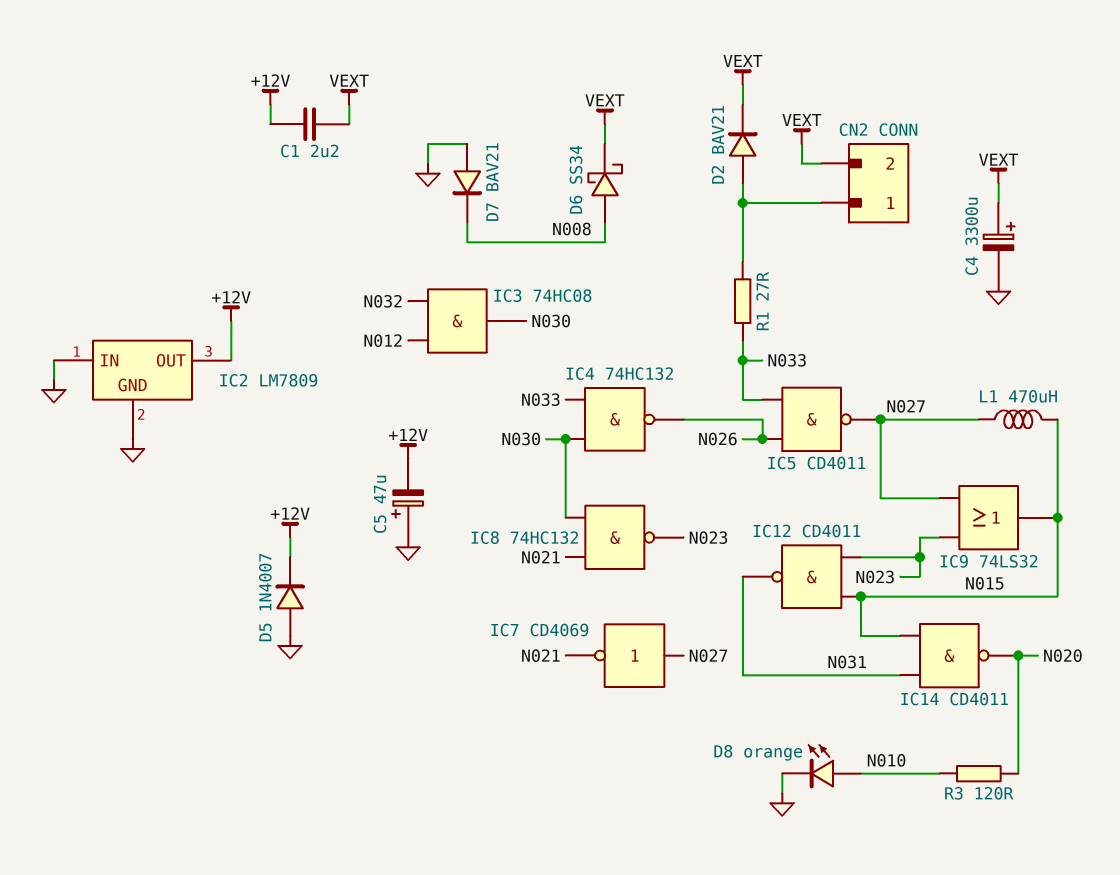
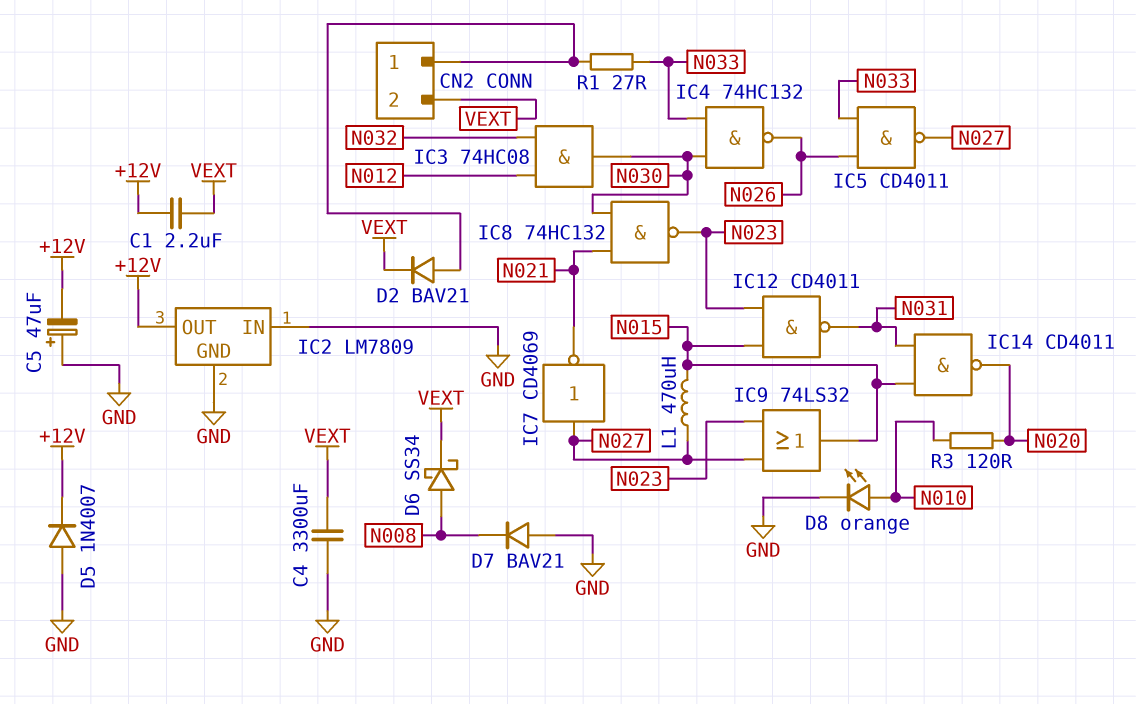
C4: 3300uF (plus VEXT, minus GND) -> 3300uF (GND, VEXT)

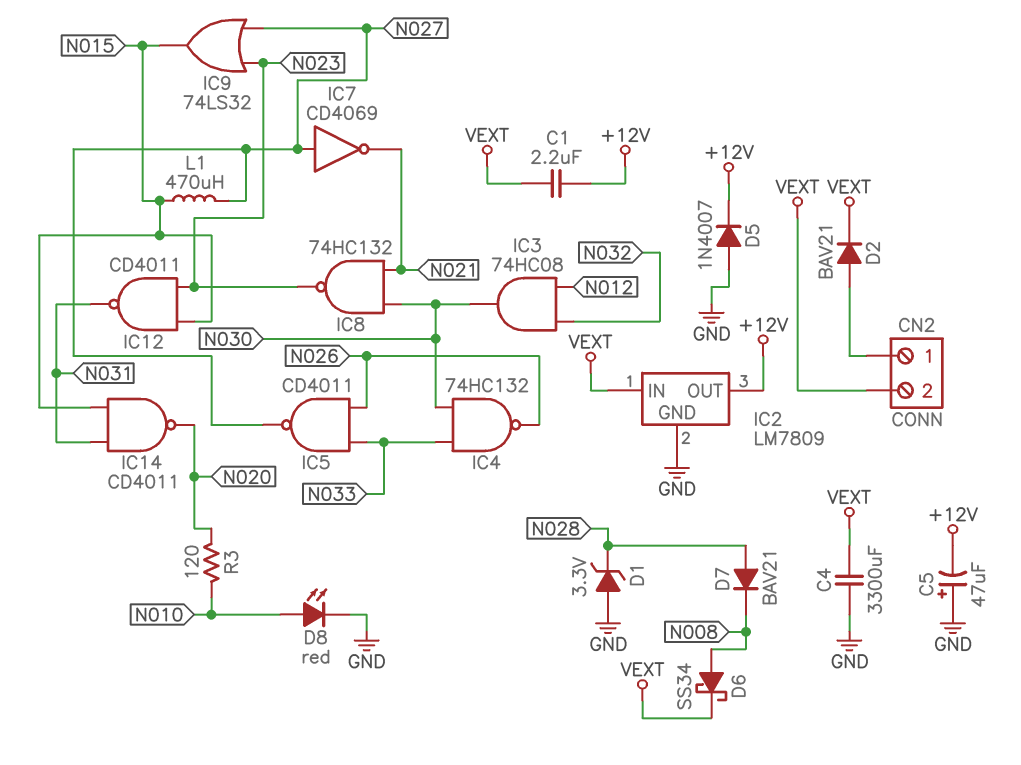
D1: none -> zener 3.3V (A GND, K N028)
D7: diode BAV21 (A GND, K N008) -> diode BAV21 (A N028, K N008)
D8: LED orange (A N010, K GND) -> LED red (A N010, K GND)
IC2 pin IN: GND -> VEXT
R1: 27 (CN2/1, N033) -> none

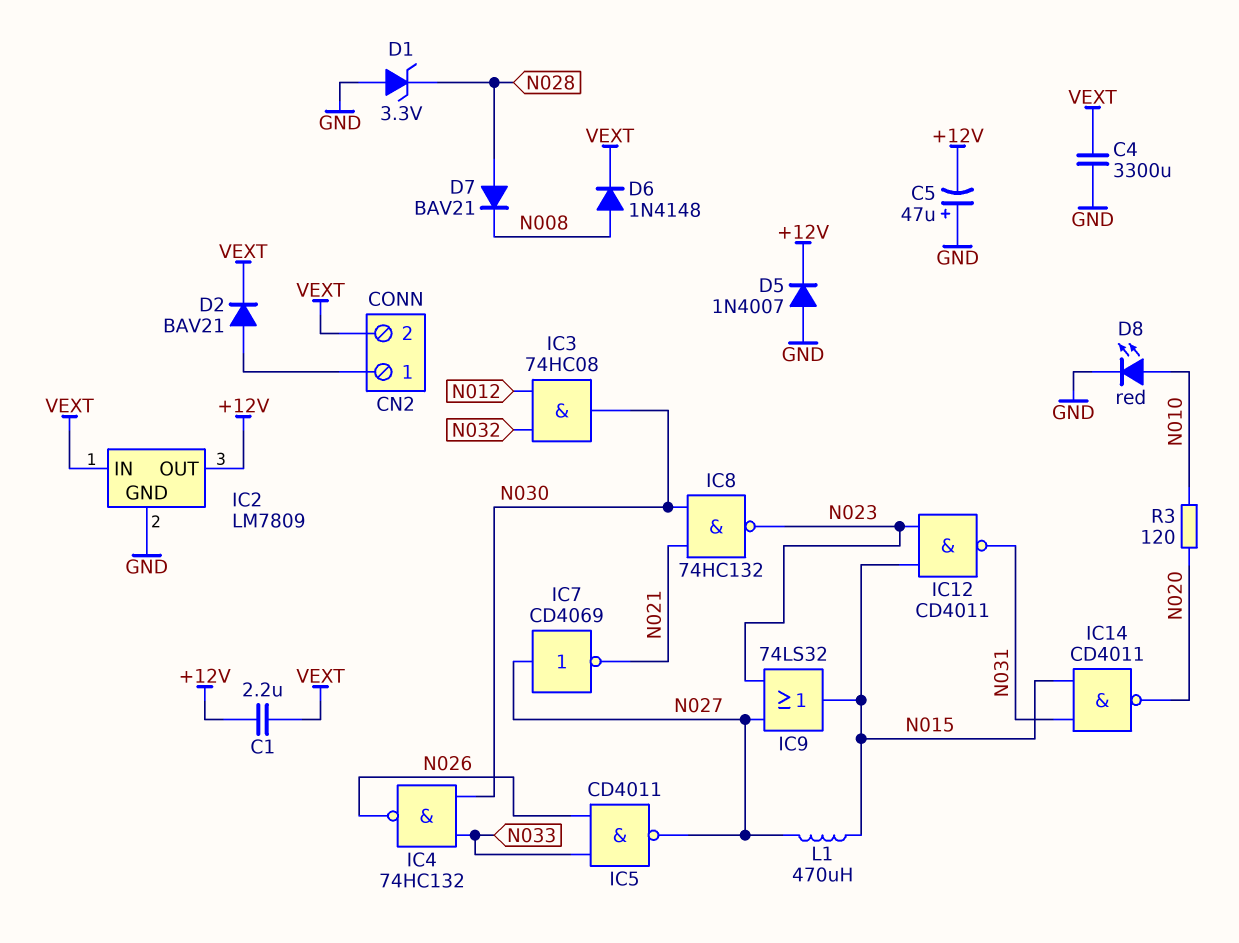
D6: schottky SS34 (A N008, K VEXT) -> diode 1N4148 (A N008, K VEXT)

